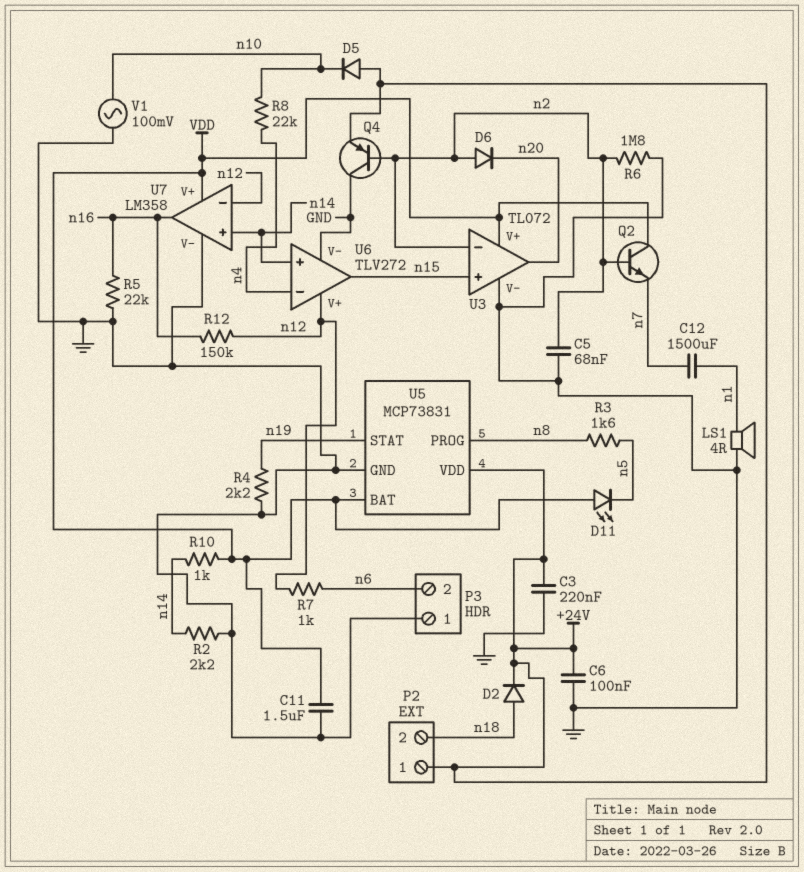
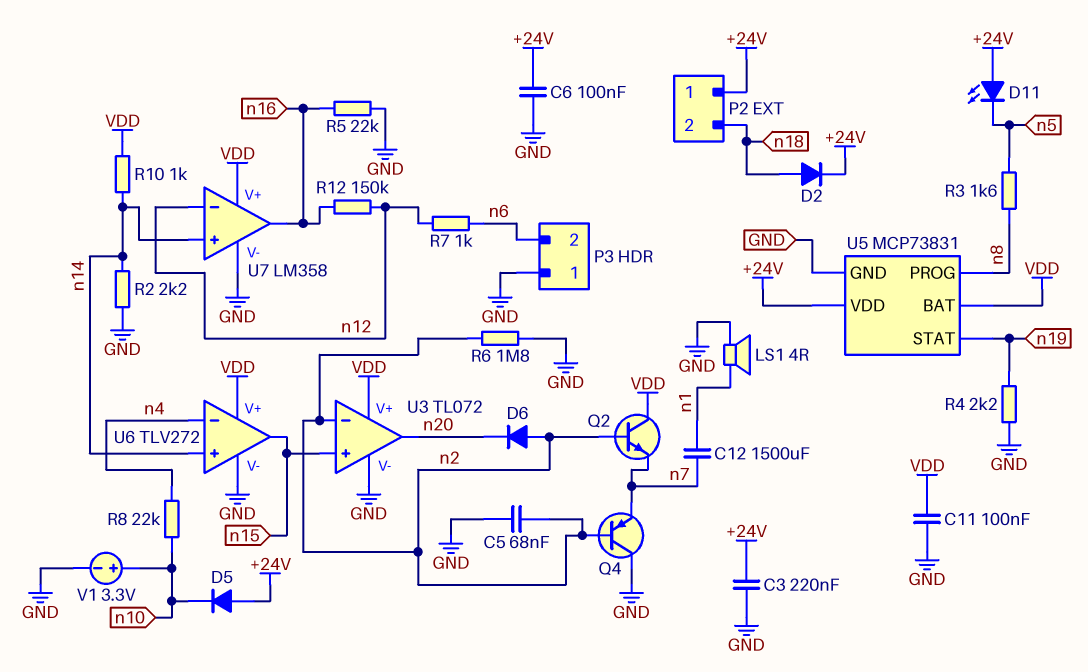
C11: 1.5uF (GND, VDD) -> 100nF (GND, VDD)
D11: LED (A VDD, K n5) -> LED (A +24V, K n5)
Q4: PNP (B n2, C GND, E +24V) -> PNP (B n2, C GND, E n7)
U6 pin V+: n12 -> VDD
V1: AC 100mV (GND, n10) -> 3.3V (plus n10, minus GND)

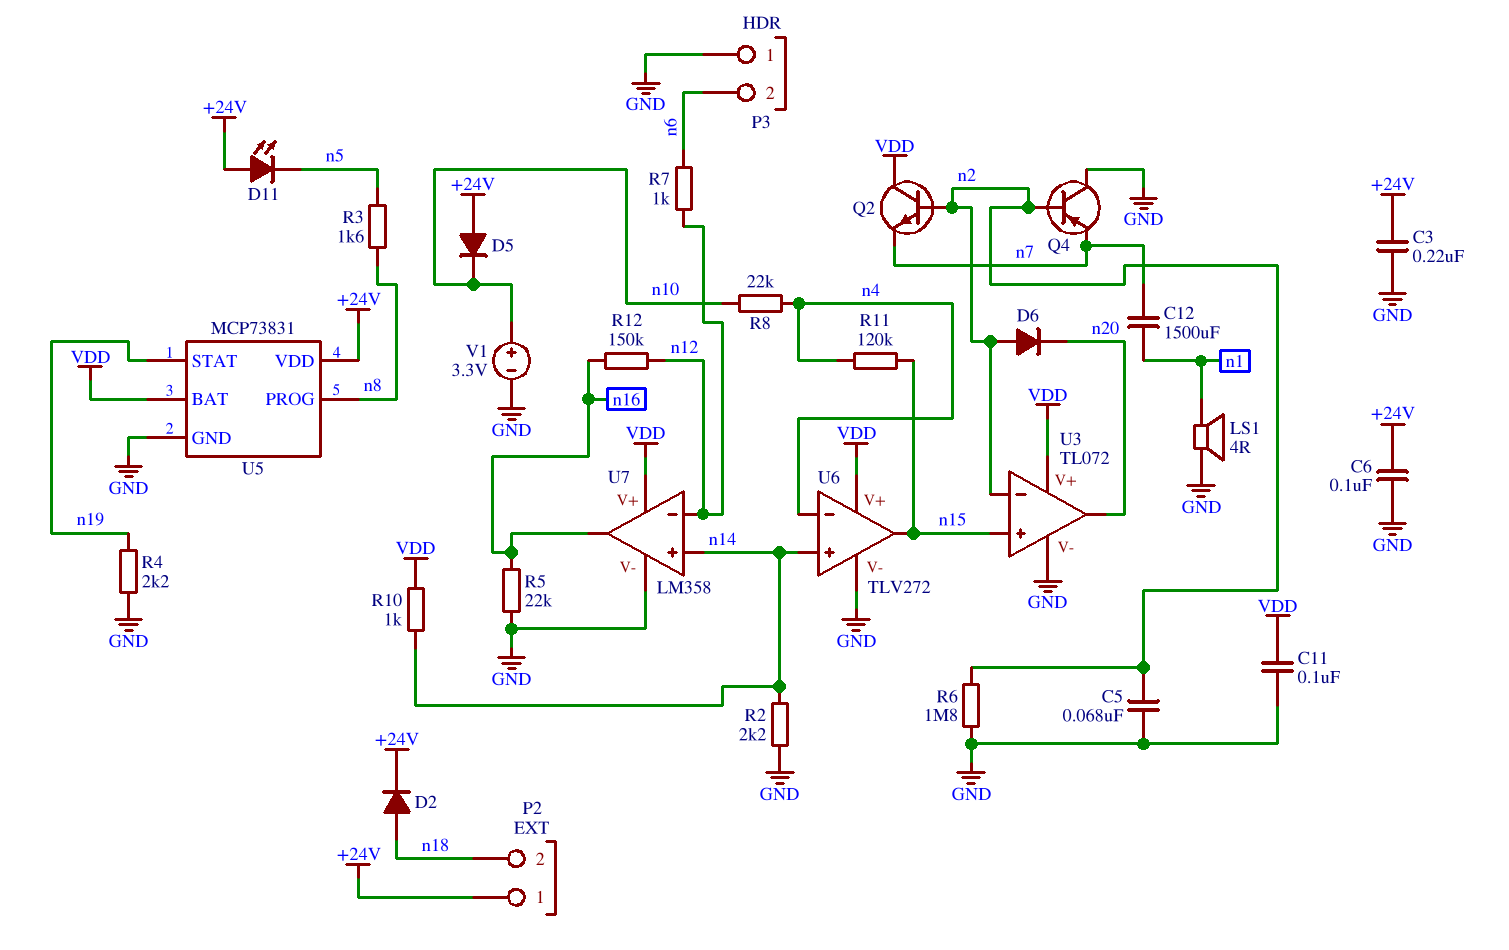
R11: none -> 120k (n4, n15)

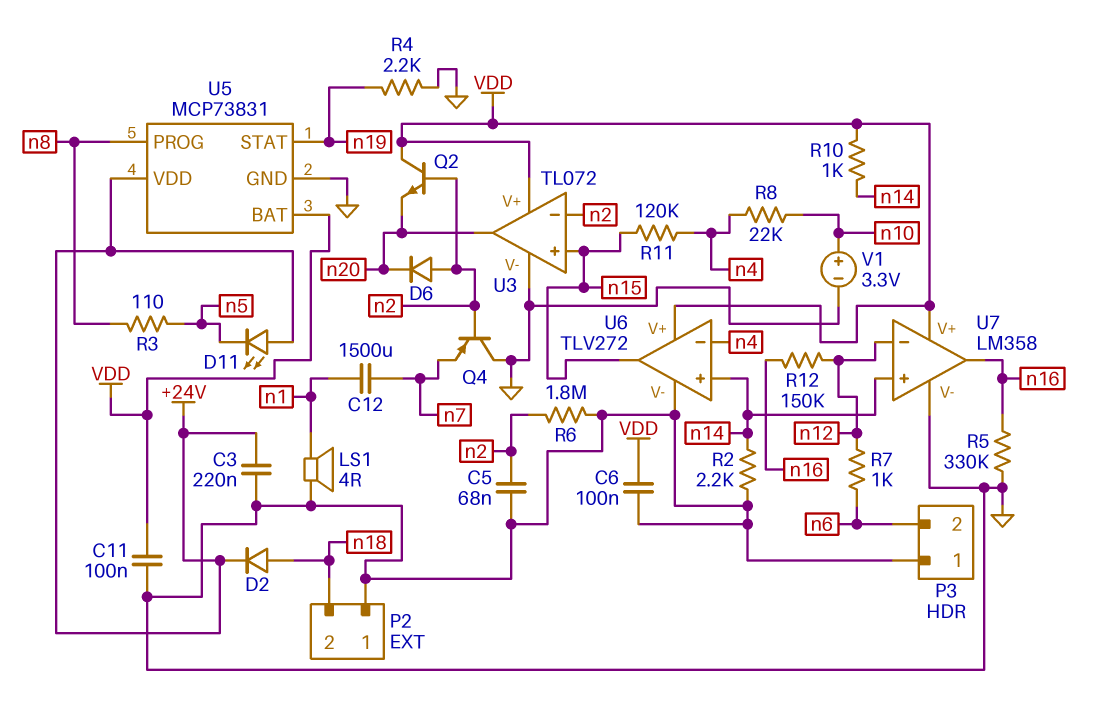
C6: 100nF (+24V, GND) -> 100nF (GND, VDD)
D5: diode (A +24V, K n10) -> none
P2 pin 1: +24V -> GND
Q2: NPN (B n2, C VDD, E n7) -> NPN (B n2, C VDD, E n20)
R3: 1.6k (n5, n8) -> 110 (n5, n8)
R5: 22k (GND, n16) -> 330k (GND, n16)

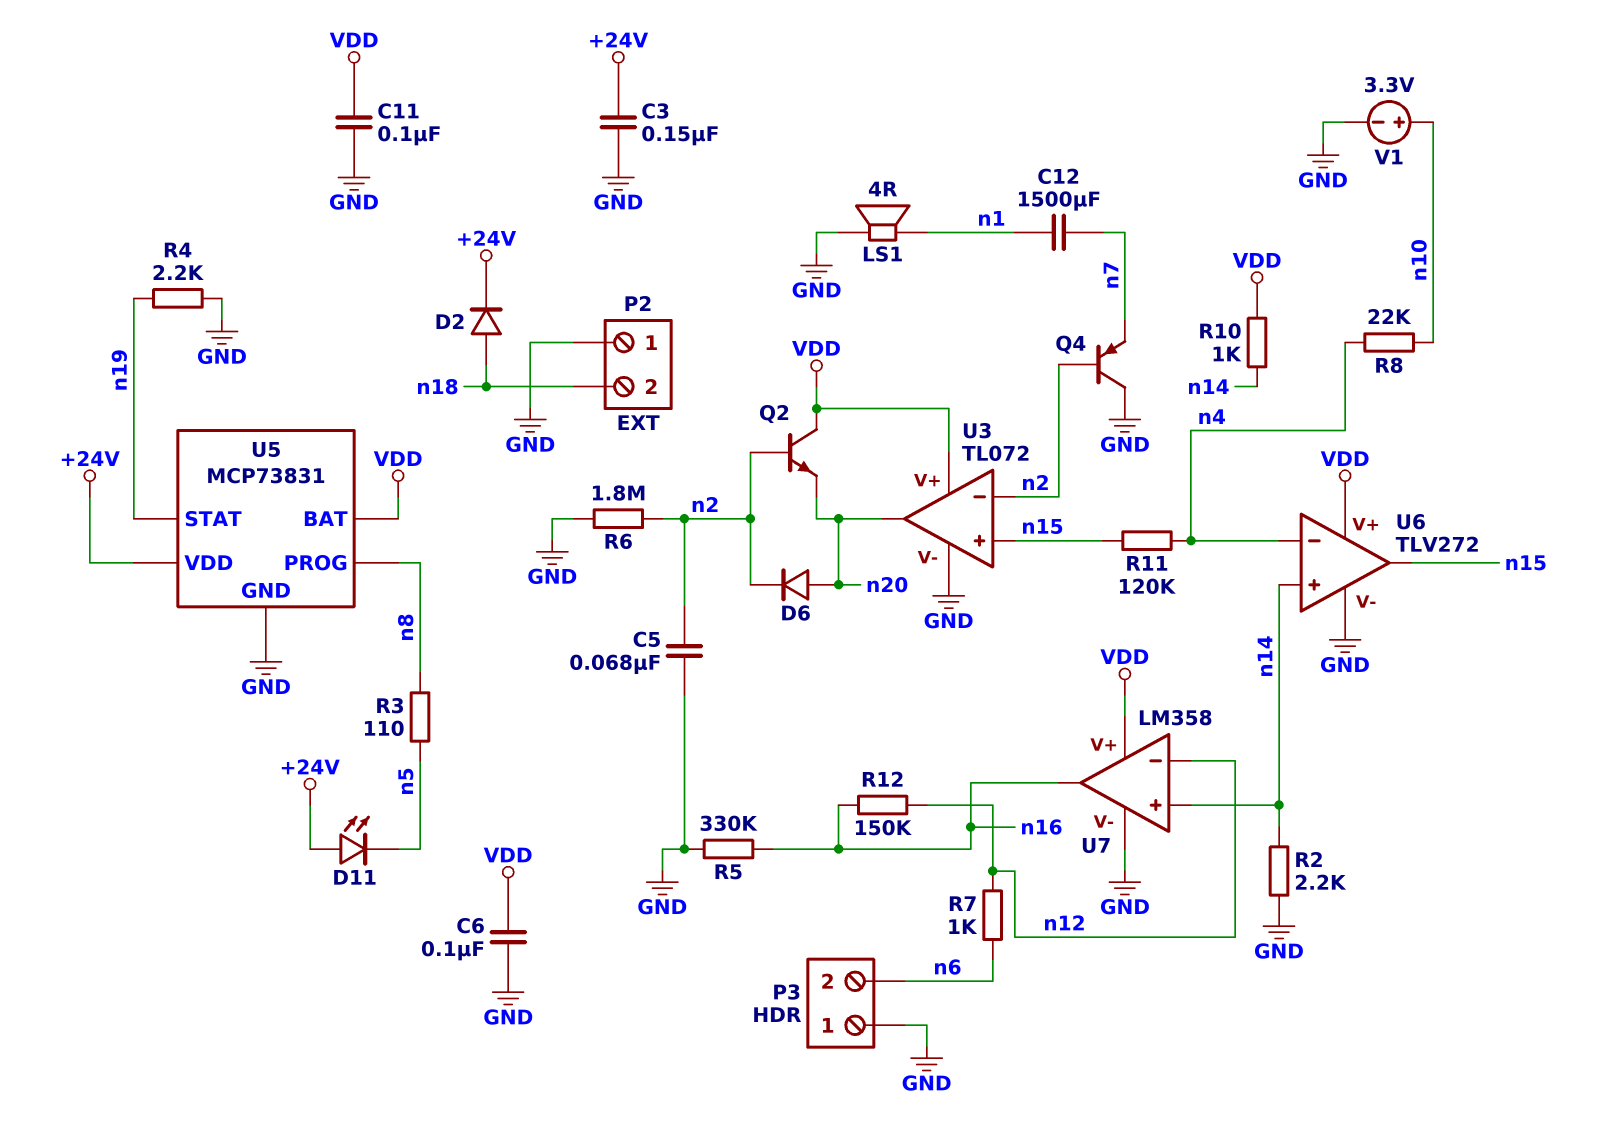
C3: 220nF (+24V, GND) -> 150nF (+24V, GND)
D6: diode (A n2, K n20) -> diode (A n20, K n2)

